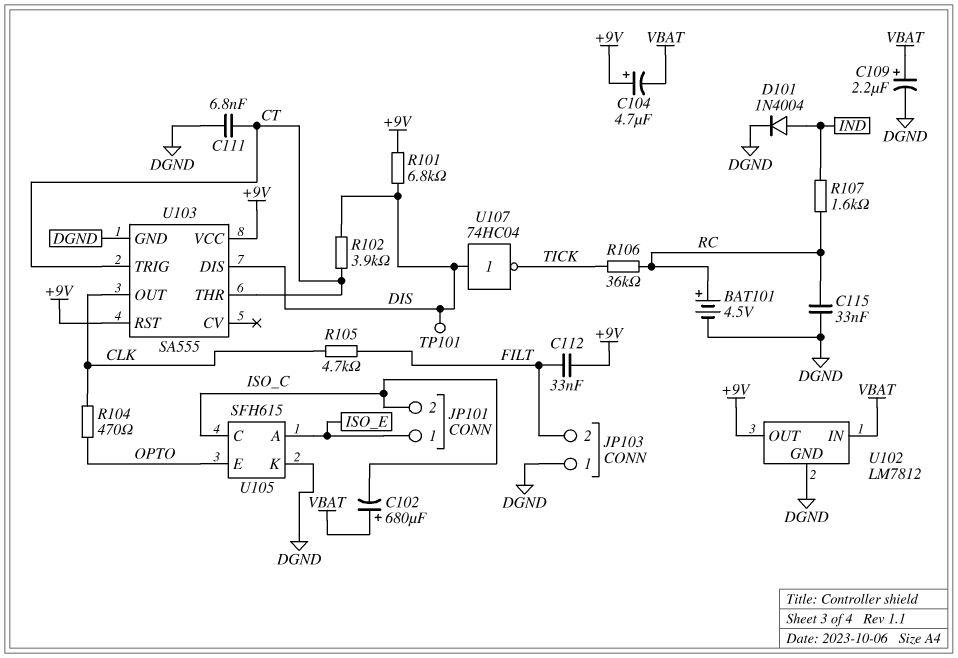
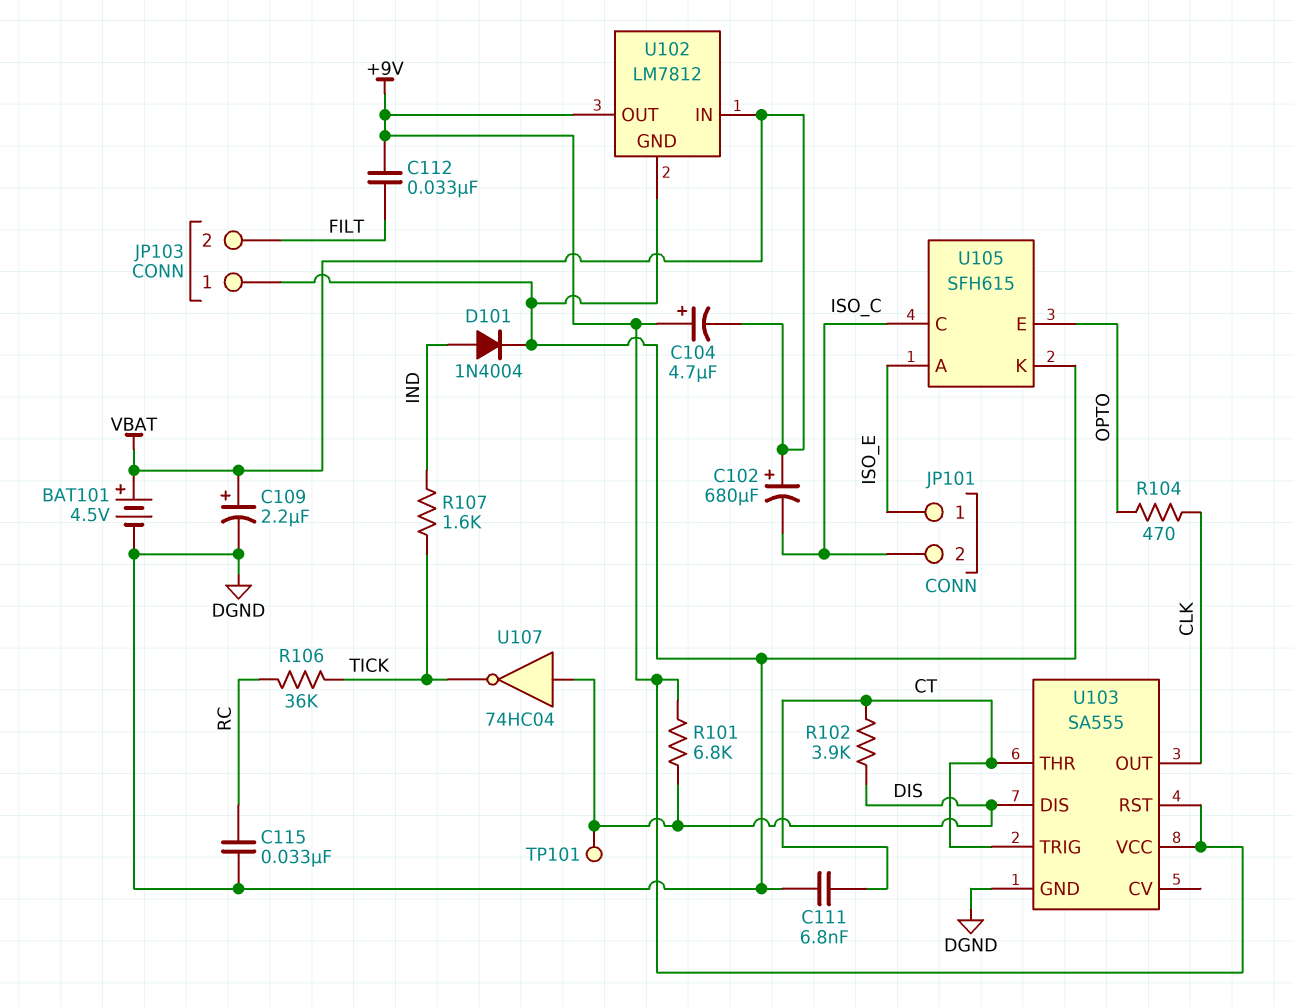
BAT101: 4.5V (plus RC, minus DGND) -> 4.5V (plus VBAT, minus DGND)
R105: 4.7k (CLK, FILT) -> none
R107: 1.6k (IND, RC) -> 1.6k (IND, TICK)

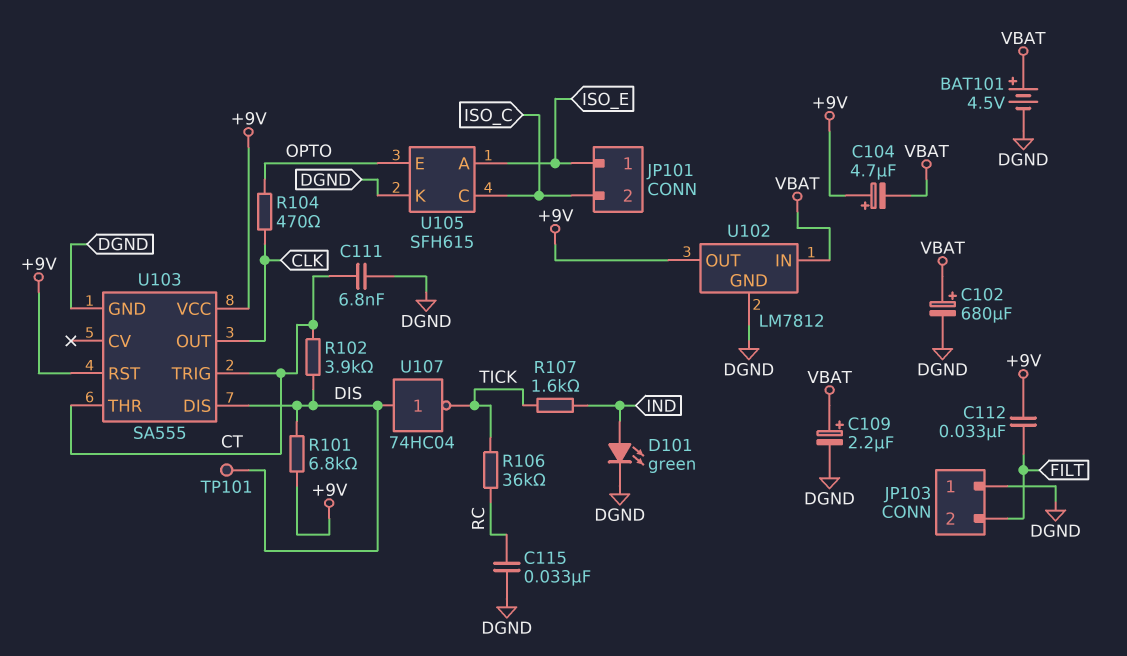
C102: 680uF (plus VBAT, minus ISO_C) -> 680uF (plus VBAT, minus DGND)
D101: diode 1N4004 (A IND, K DGND) -> LED green (A IND, K DGND)

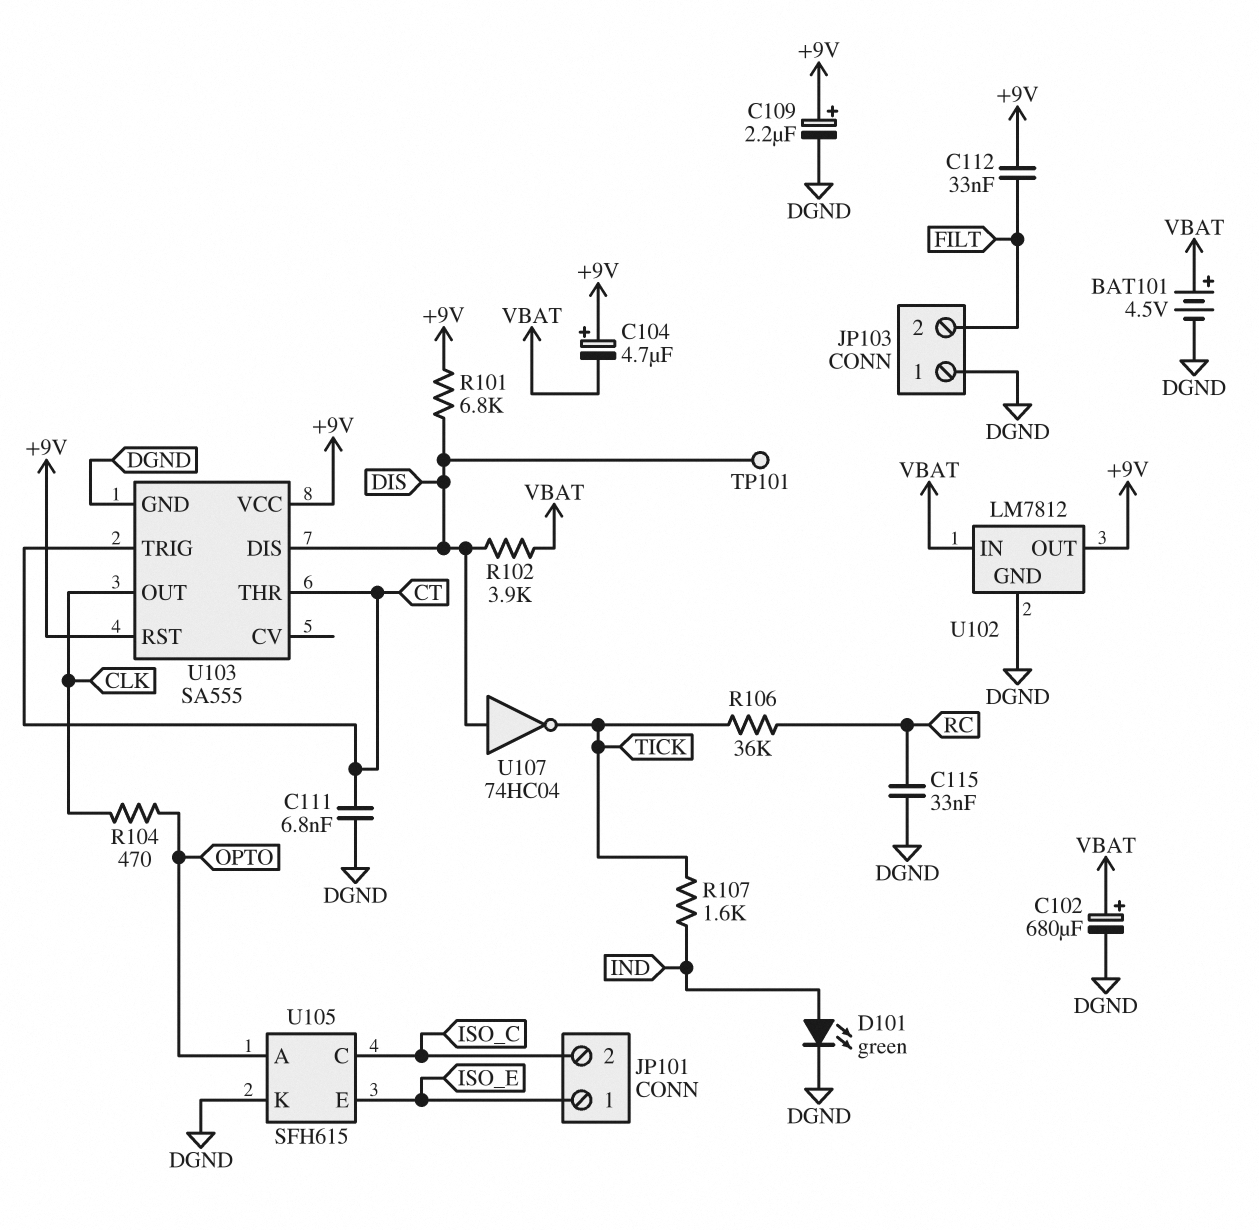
C109: 2.2uF (plus VBAT, minus DGND) -> 2.2uF (plus +9V, minus DGND)
R102: 3.9k (CT, DIS) -> 3.9k (DIS, VBAT)
U105 pin A: ISO_E -> OPTO
U105 pin E: OPTO -> ISO_E

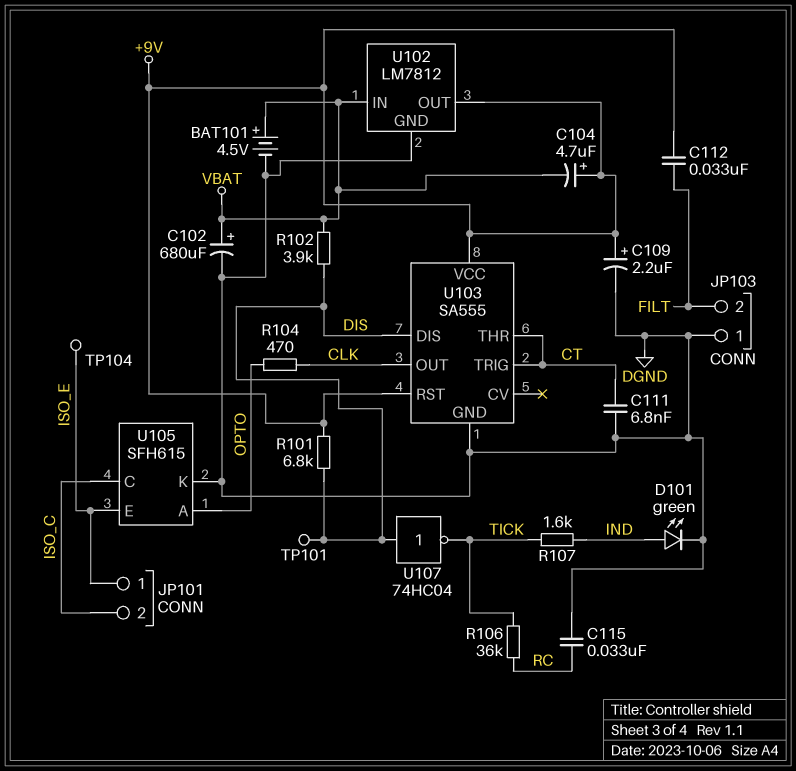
TP104: none -> test point (ISO_E)

